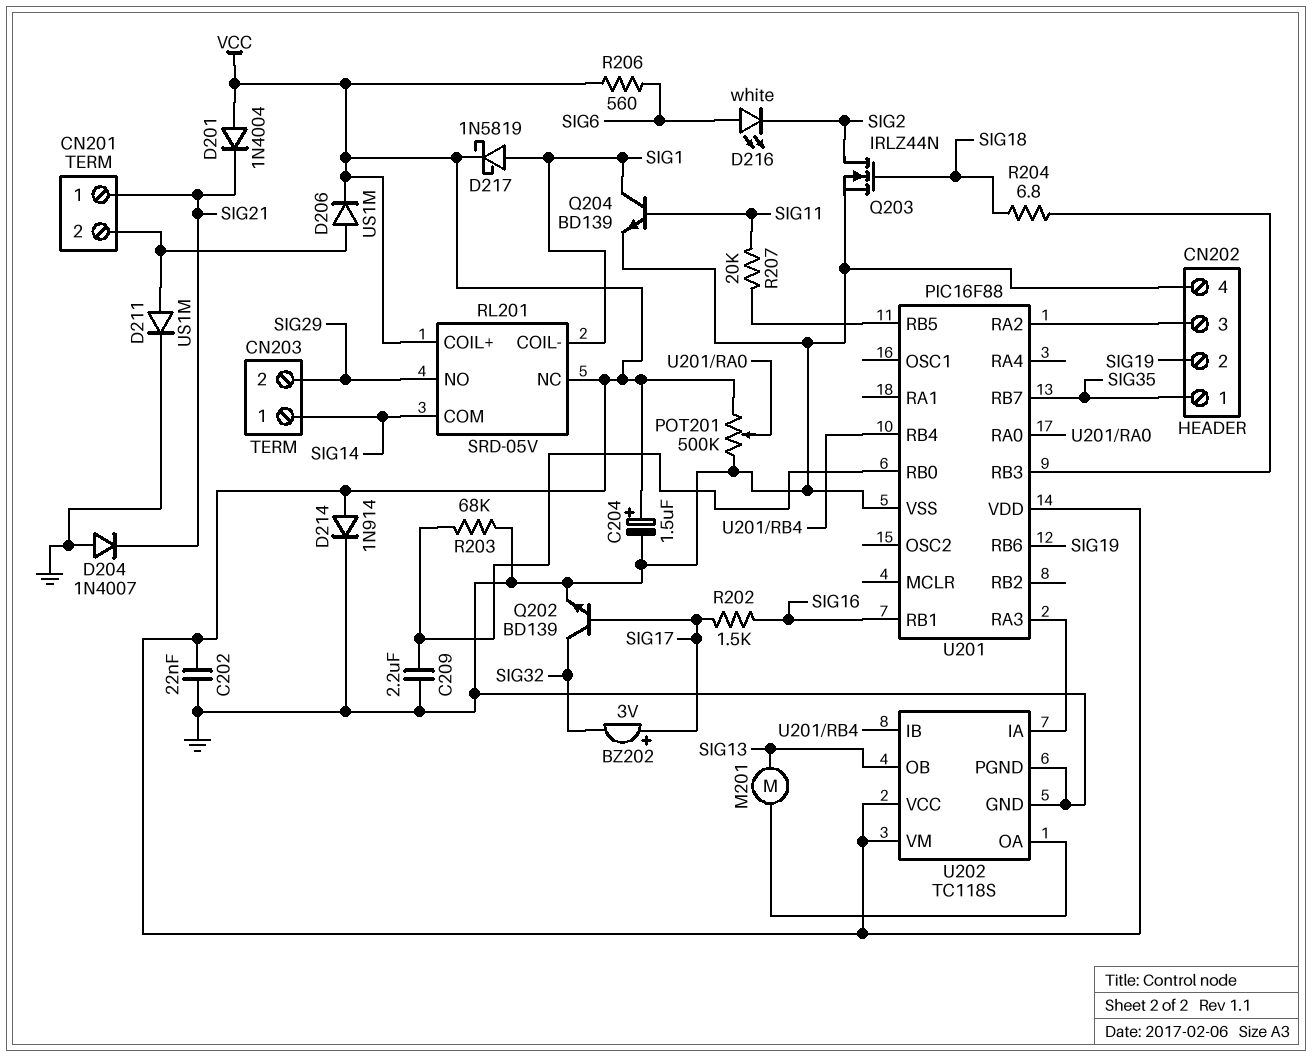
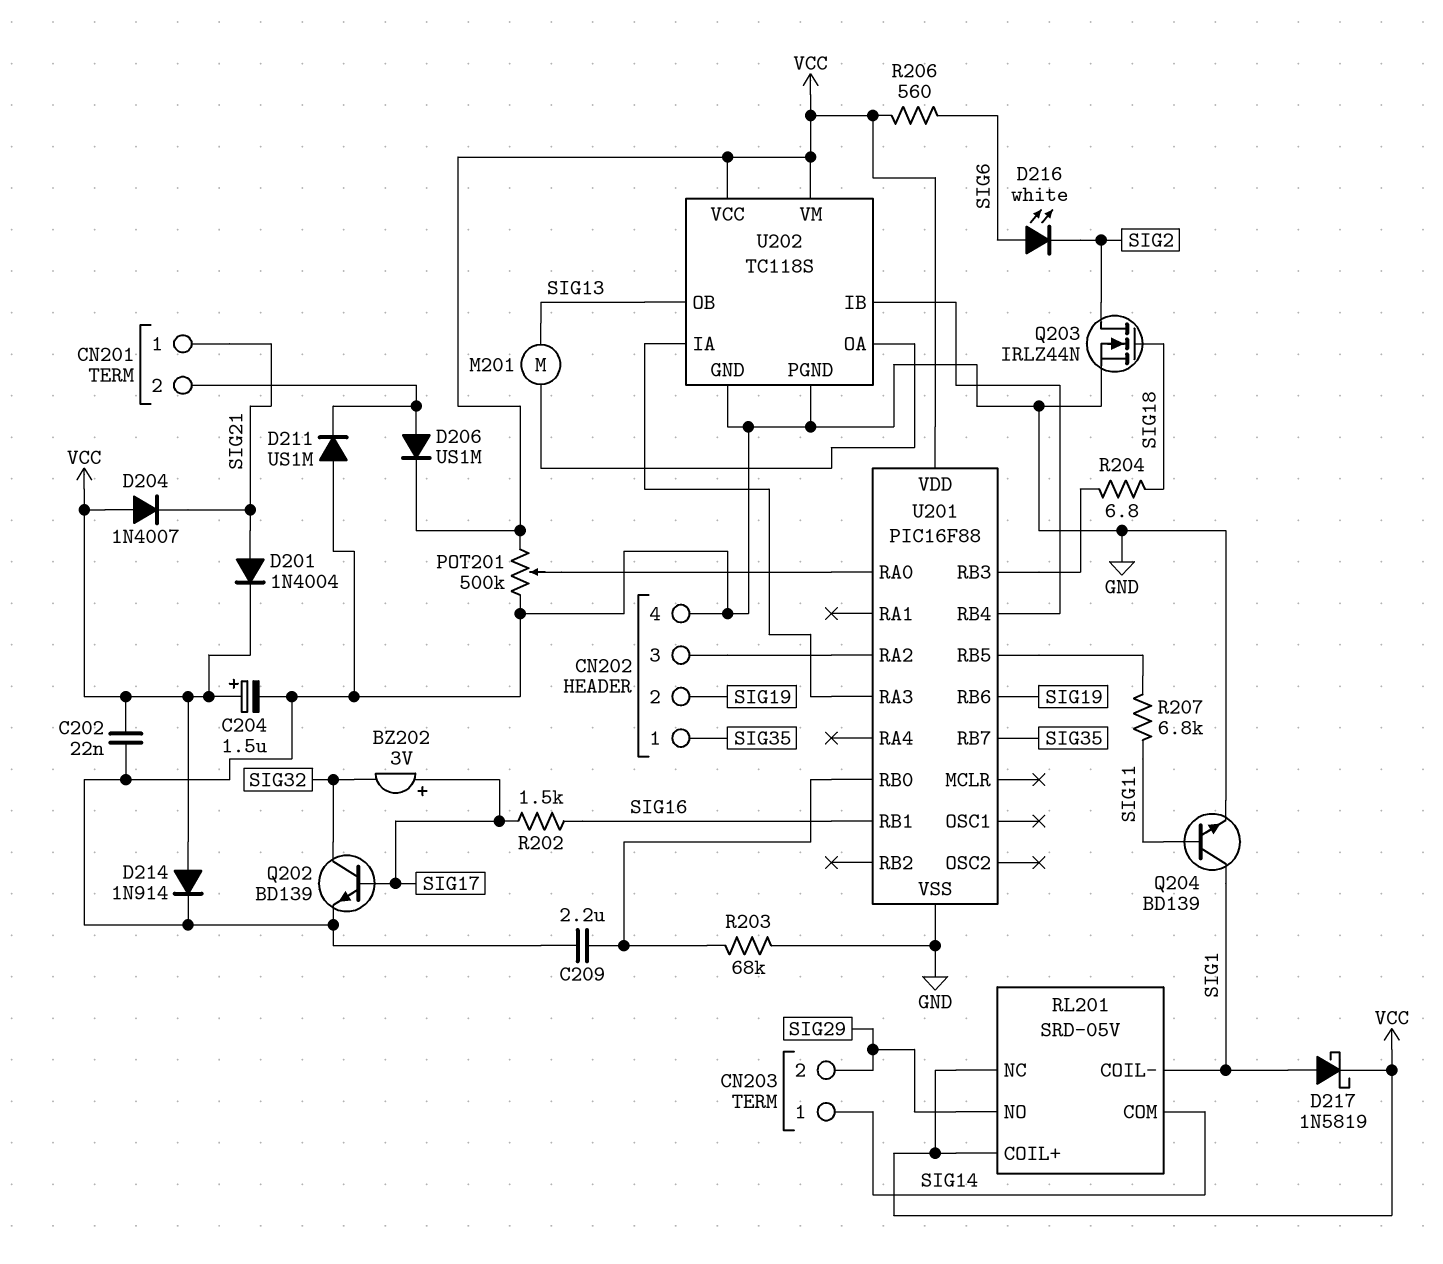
D201: diode 1N4004 (A VCC, K SIG21) -> diode 1N4004 (A SIG21, K VCC)
D204: diode 1N4007 (A GND, K SIG21) -> diode 1N4007 (A VCC, K SIG21)
D211: diode US1M (A CN201/2, K GND) -> diode US1M (A GND, K CN201/2)
R207: 20k (SIG11, U201/RB5) -> 6.8k (SIG11, U201/RB5)

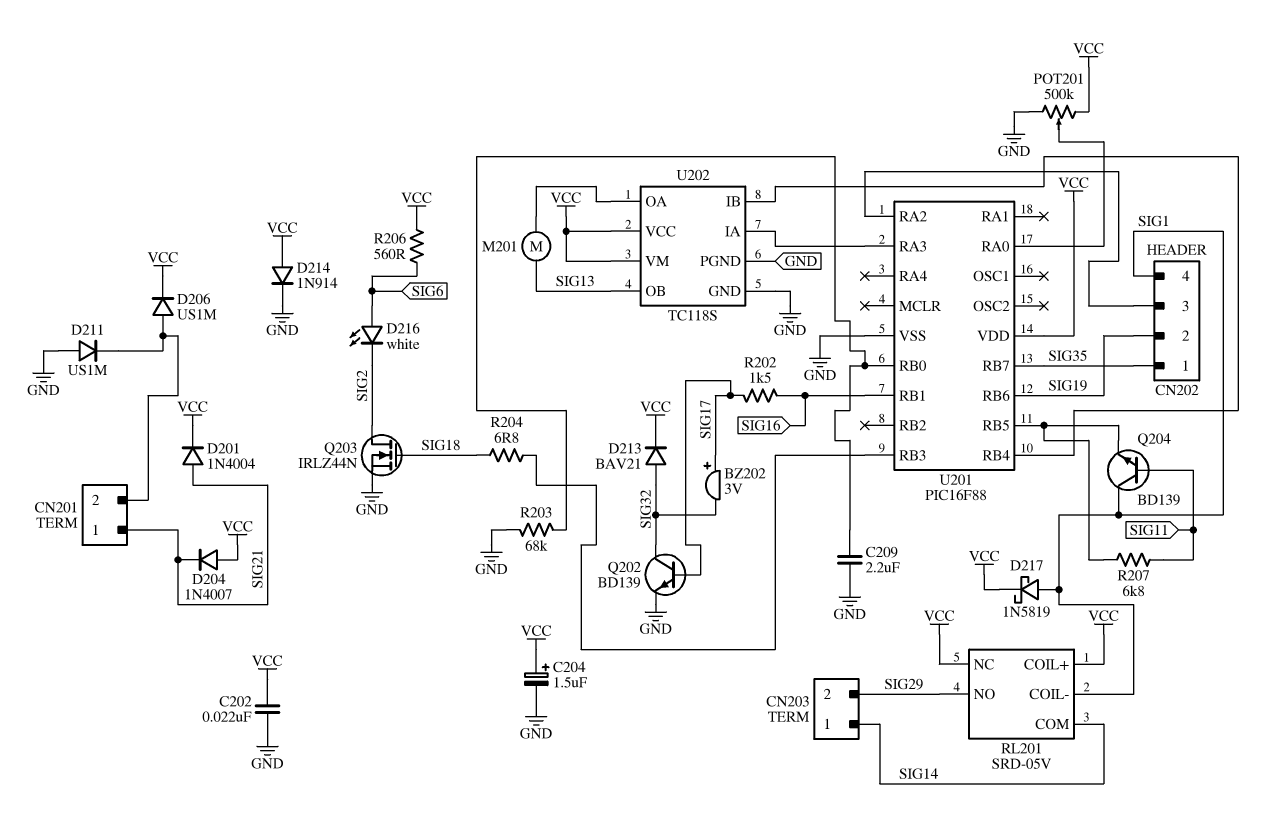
CN202 pin 4: GND -> SIG1
D213: none -> diode BAV21 (A SIG32, K VCC)
Q204: NPN BD139 (B SIG11, C SIG1, E GND) -> NPN BD139 (B SIG11, C SIG1, E U201/RB5)

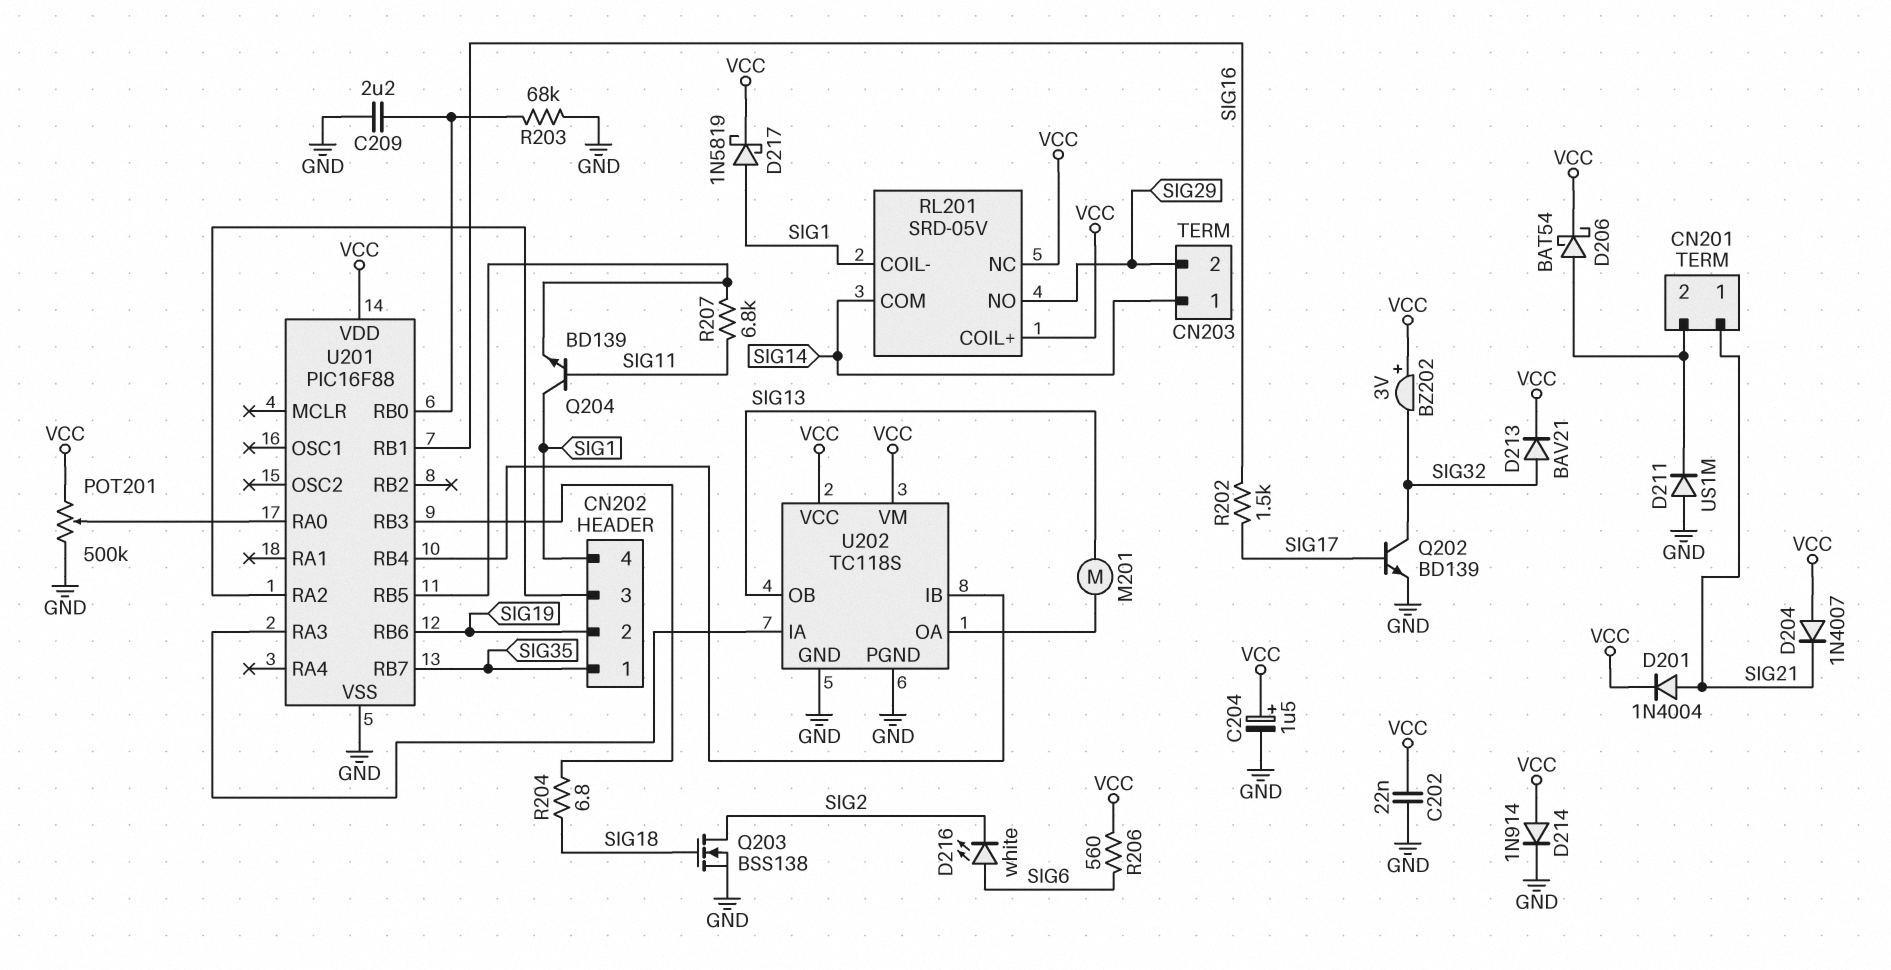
BZ202: buzzer 3V (plus SIG17, minus SIG32) -> buzzer 3V (plus VCC, minus SIG32)
D206: diode US1M (A CN201/2, K VCC) -> schottky BAT54 (A CN201/2, K VCC)
Q203: NMOS IRLZ44N (G SIG18, D SIG2, S GND) -> NMOS BSS138 (G SIG18, D SIG2, S GND)

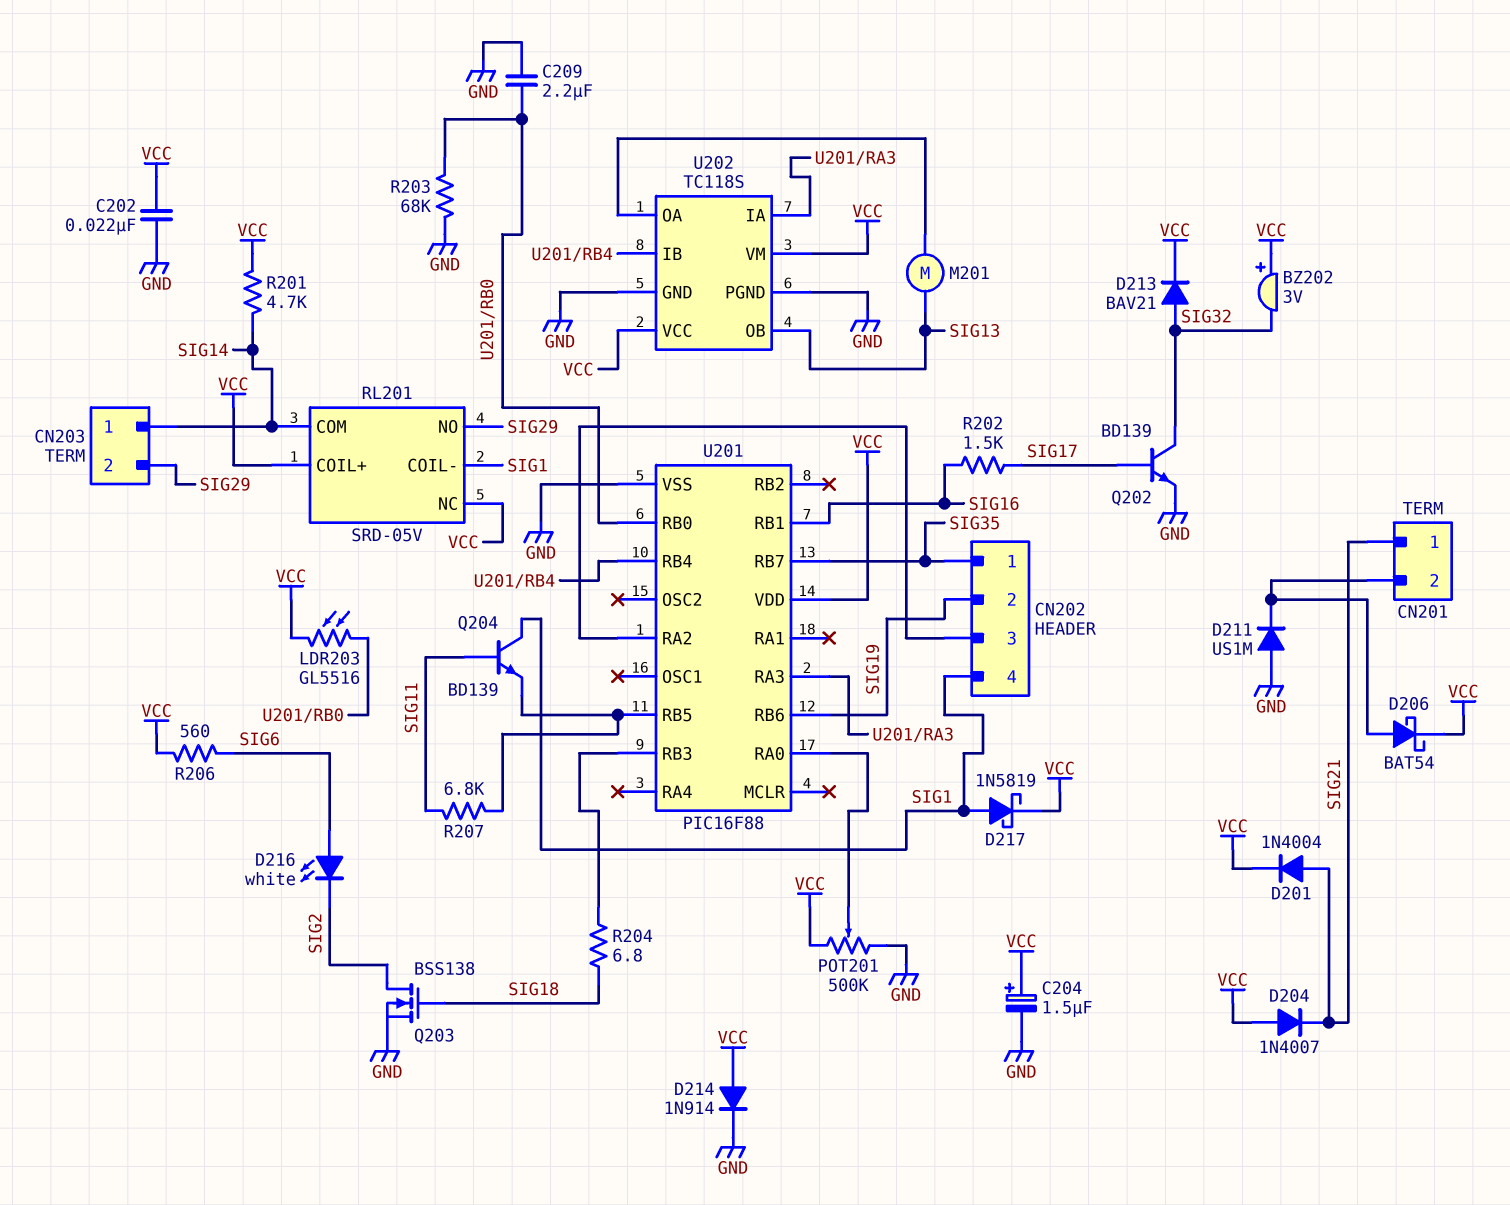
LDR203: none -> GL5516 (U201/RB0, VCC)
R201: none -> 4.7k (SIG14, VCC)

